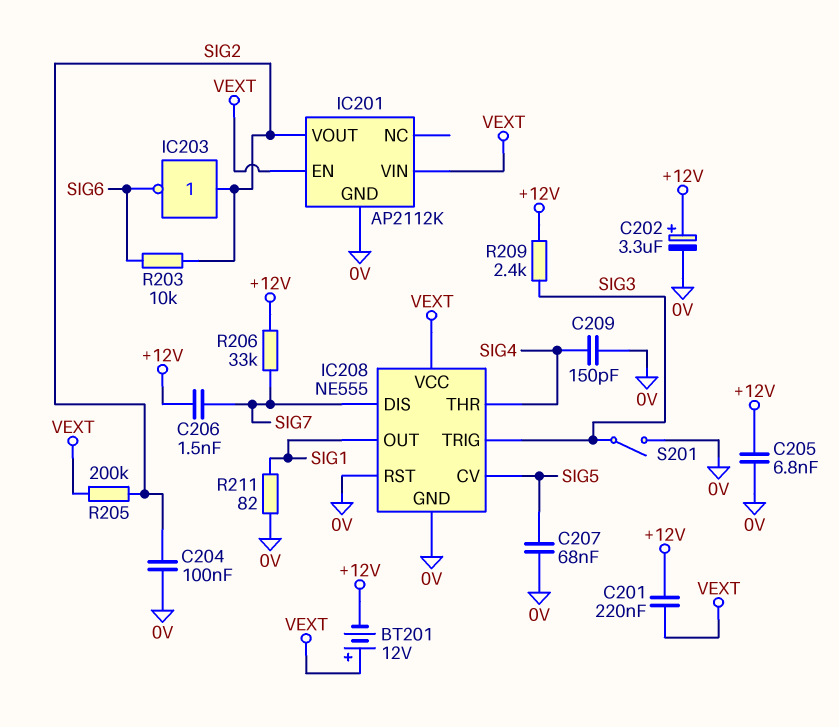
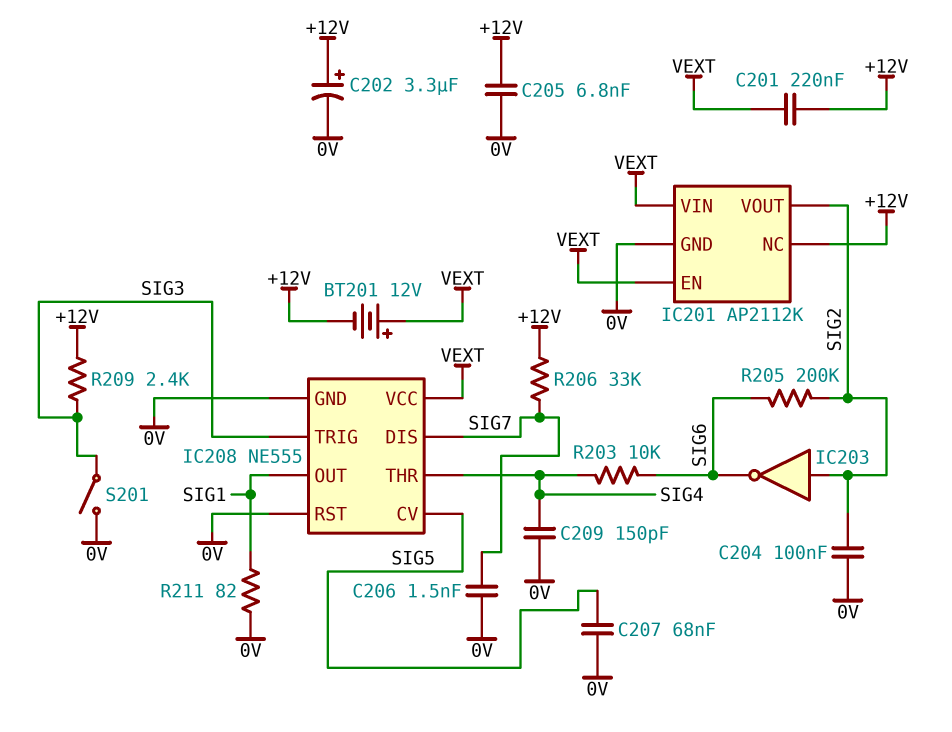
C206: 1.5nF (+12V, SIG7) -> 1.5nF (0V, SIG7)
IC201 pin NC: none -> +12V
R203: 10k (SIG2, SIG6) -> 10k (SIG4, SIG6)
R205: 200k (SIG2, VEXT) -> 200k (SIG2, SIG6)

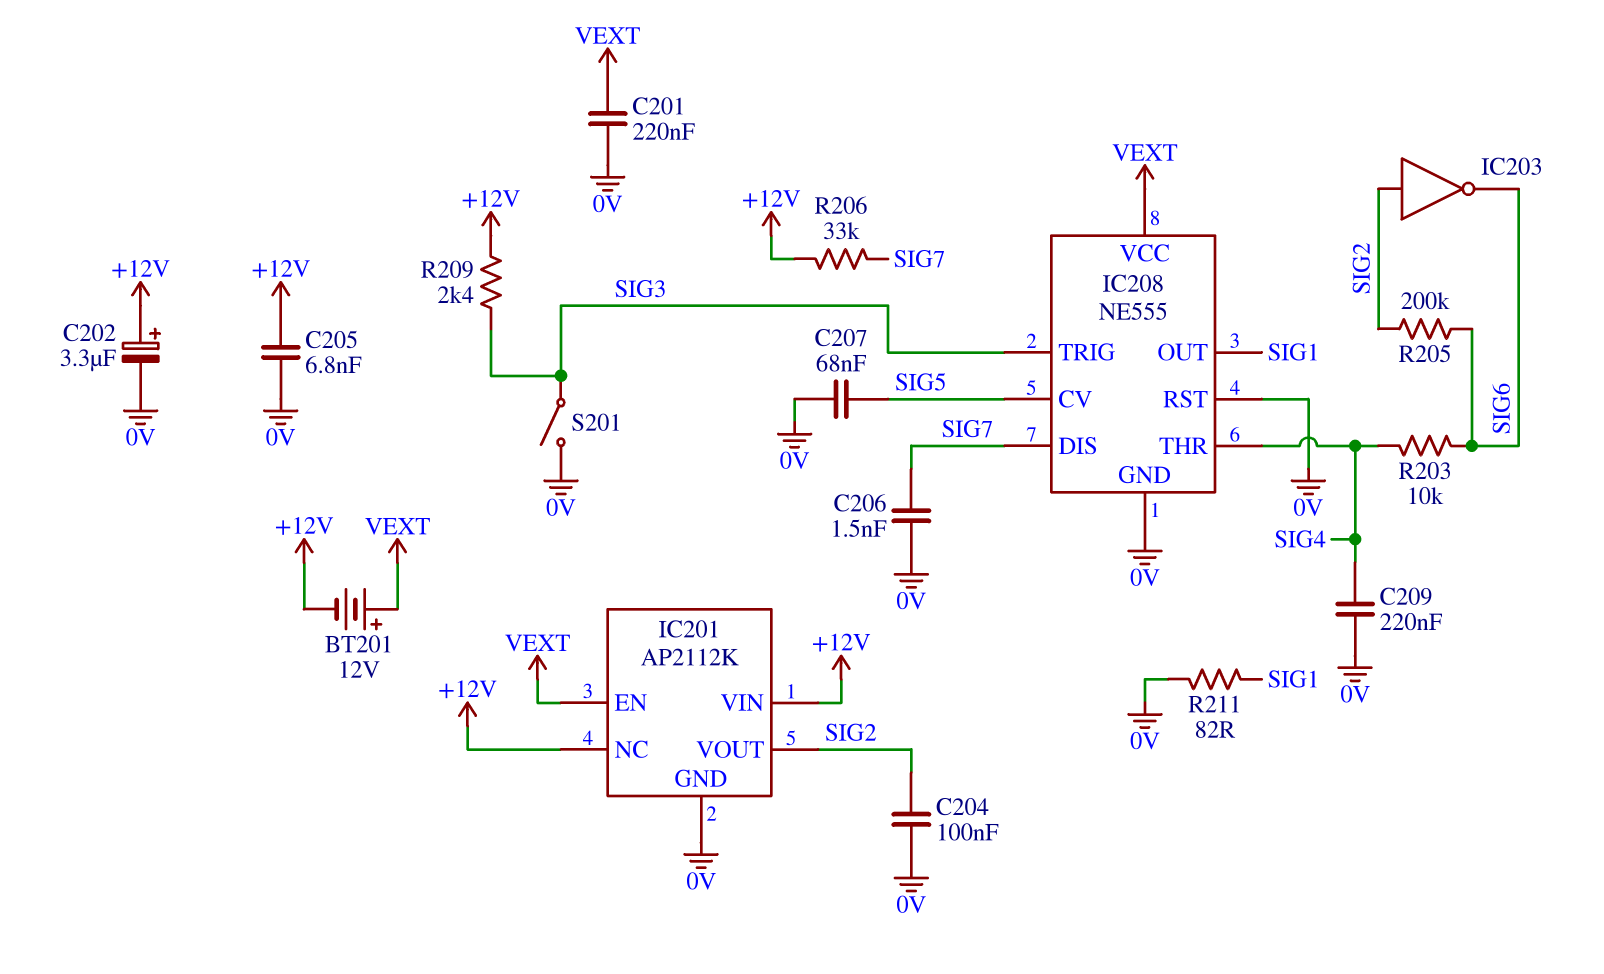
C201: 220nF (+12V, VEXT) -> 220nF (0V, VEXT)
C209: 150pF (0V, SIG4) -> 220nF (0V, SIG4)
IC201 pin VIN: VEXT -> +12V

